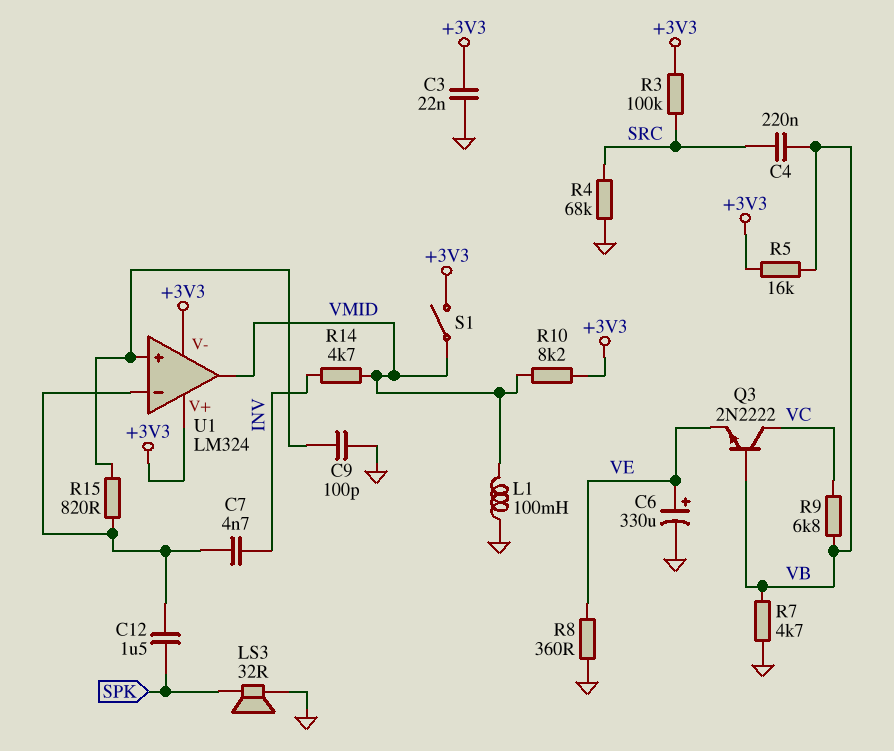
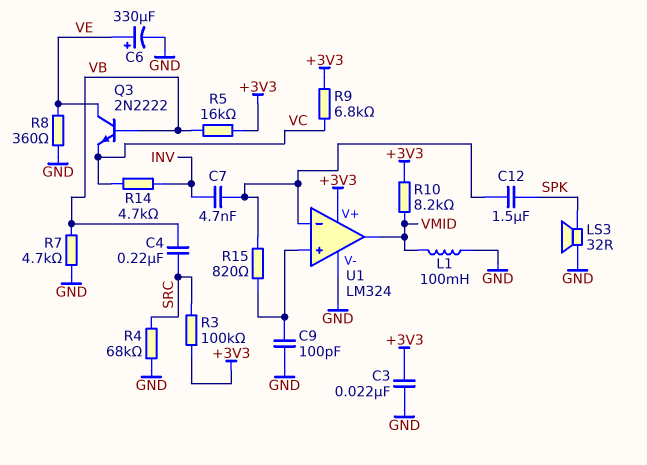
Q3: NPN 2N2222 (B VB, C VC, E VE) -> NPN 2N2222 (B VB, C VE, E VC)
R9: 6.8k (VB, VC) -> 6.8k (+3V3, VC)
R14: 4.7k (INV, VMID) -> 4.7k (INV, VC)
S1: switch (+3V3, VMID) -> none
U1 pin V-: +3V3 -> GND

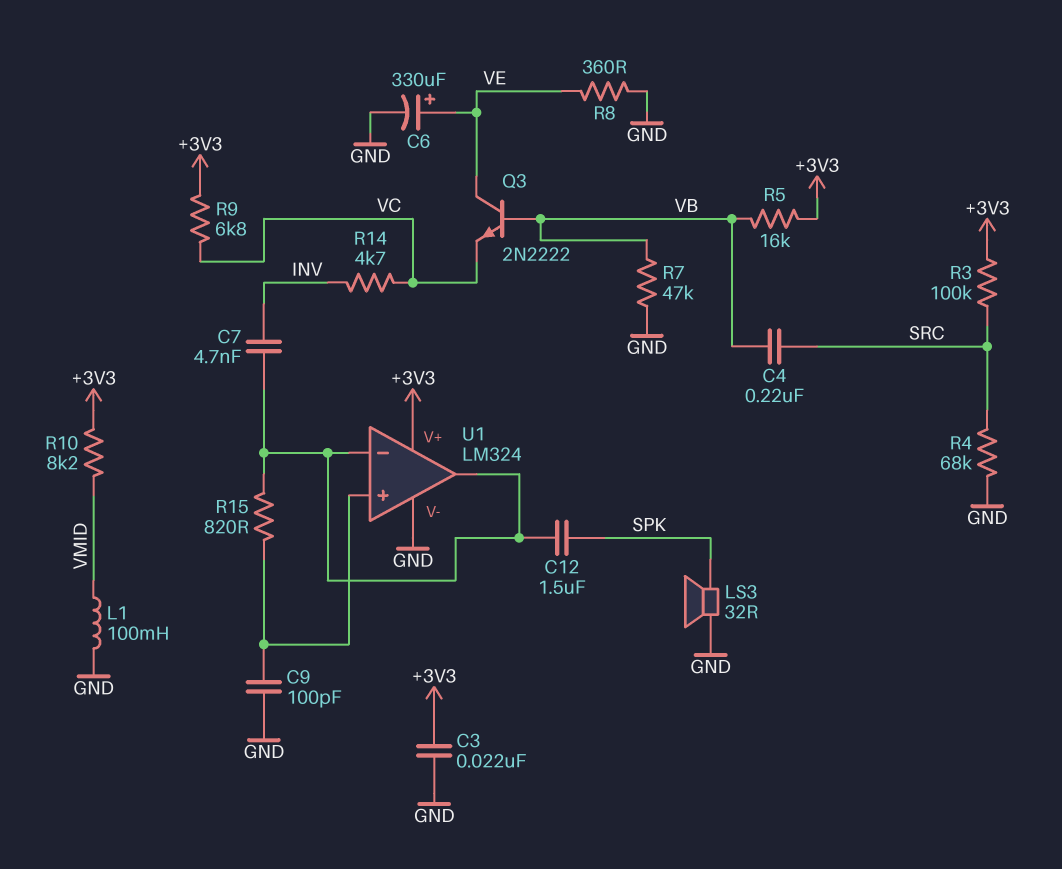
R7: 4.7k (GND, VB) -> 47k (GND, VB)
U1 pin out: VMID -> U1/in-

